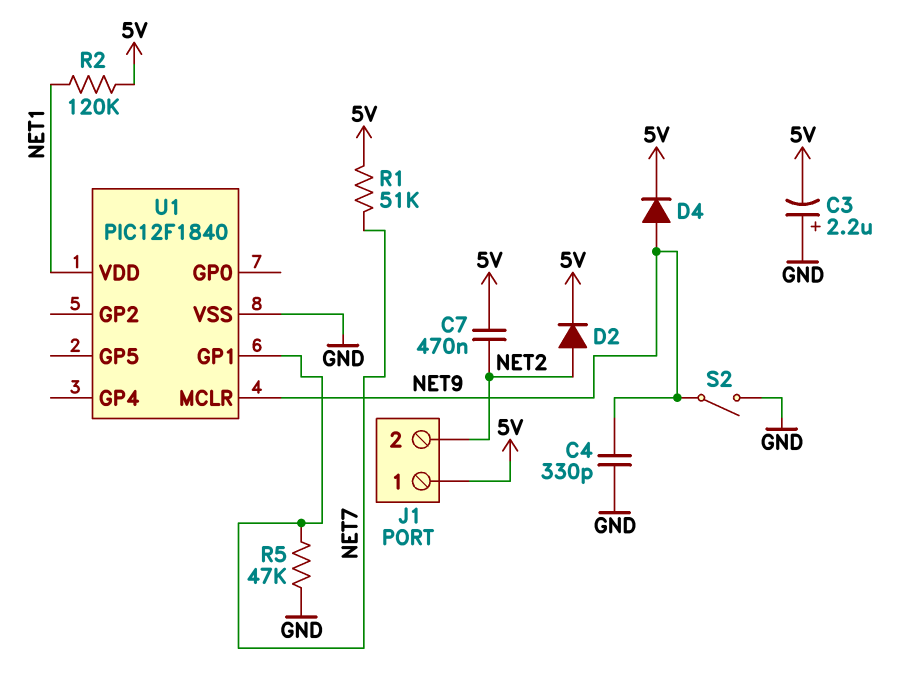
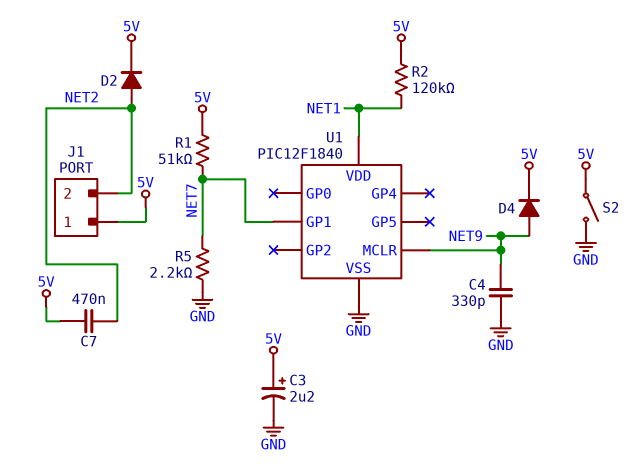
C3: 2.2uF (plus GND, minus 5V) -> 2.2uF (plus 5V, minus GND)
R5: 47k (GND, NET7) -> 2.2k (GND, NET7)
S2: switch (GND, NET9) -> switch (5V, GND)

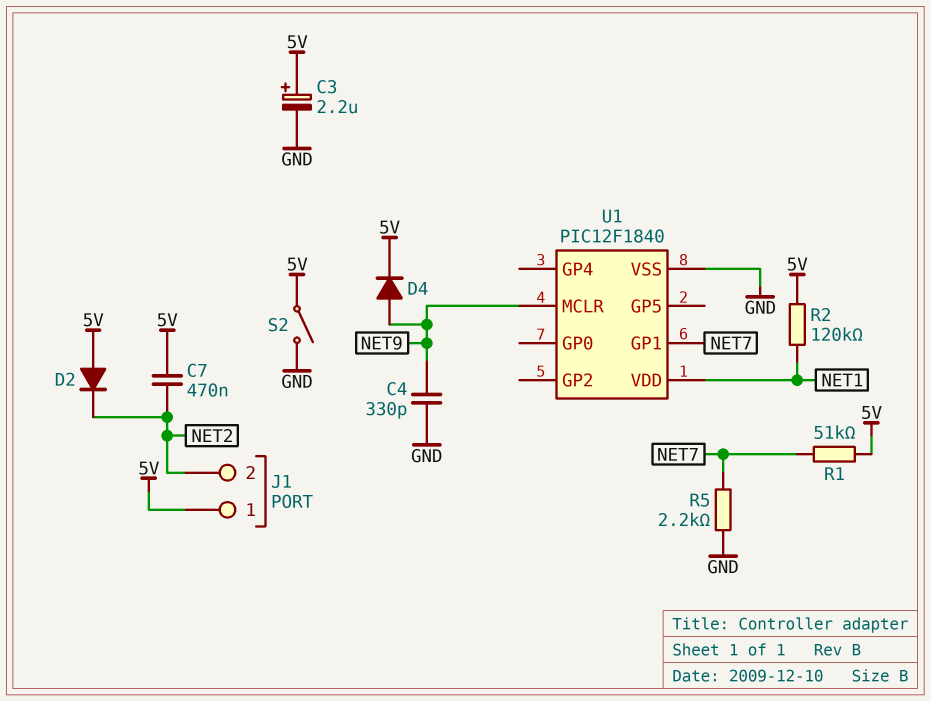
D2: diode (A NET2, K 5V) -> diode (A 5V, K NET2)

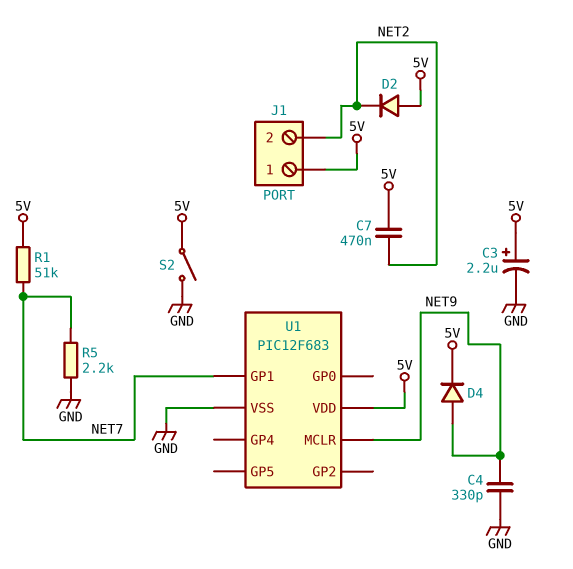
R2: 120k (5V, NET1) -> none
U1: PIC12F1840 -> PIC12F683
U1 pin VDD: NET1 -> 5V

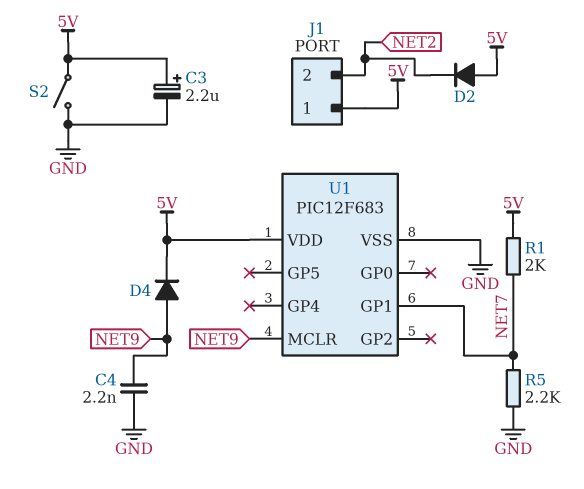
C4: 330pF (GND, NET9) -> 2.2nF (GND, NET9)
C7: 470nF (5V, NET2) -> none
R1: 51k (5V, NET7) -> 2k (5V, NET7)

